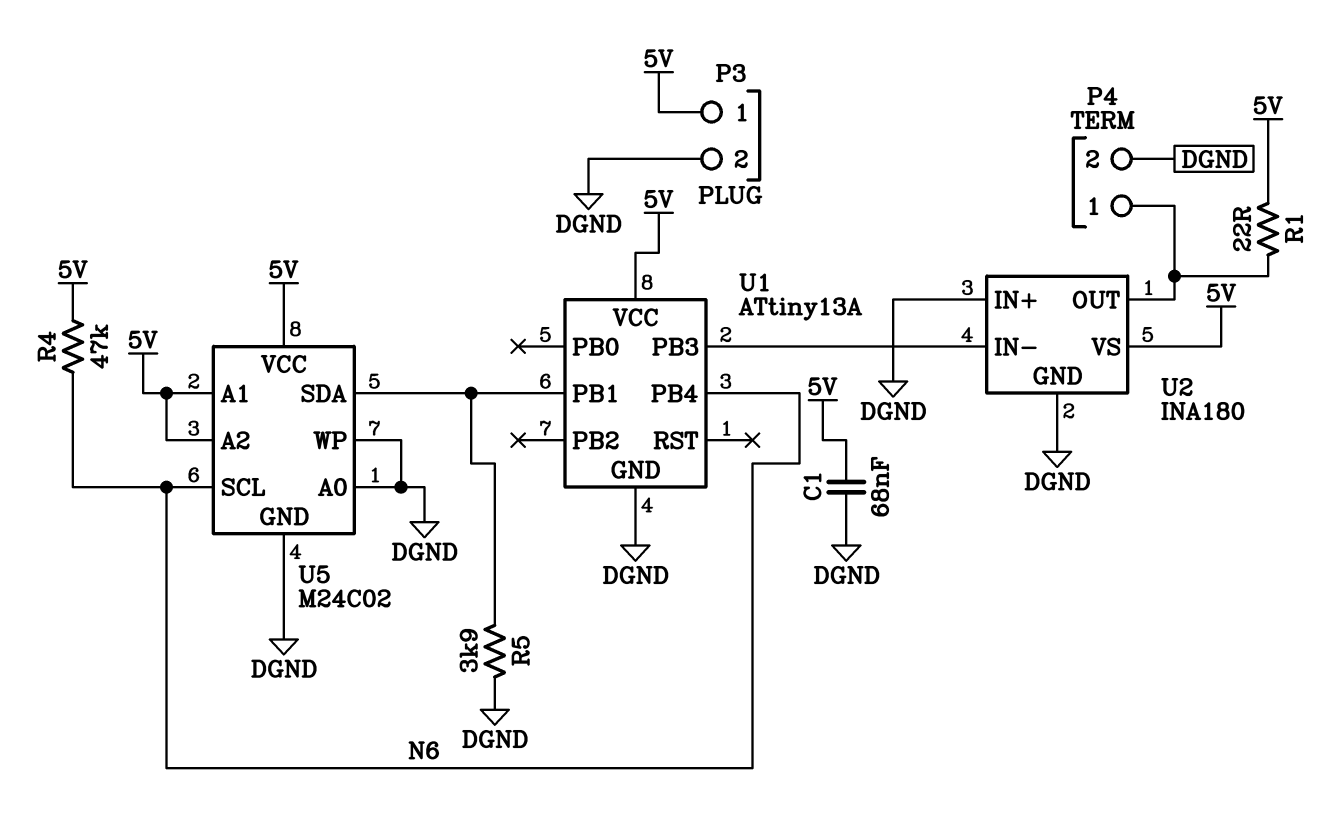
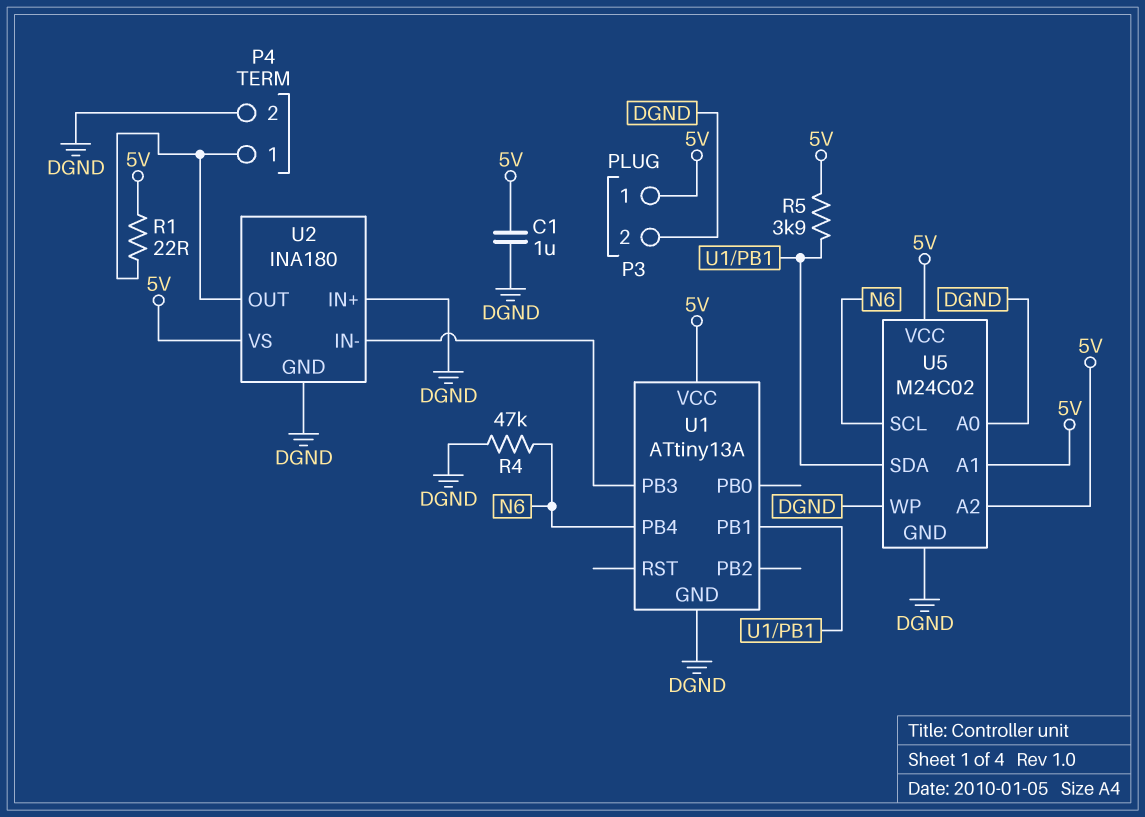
C1: 68nF (5V, DGND) -> 1uF (5V, DGND)
R4: 47k (5V, N6) -> 47k (DGND, N6)
R5: 3.9k (DGND, U1/PB1) -> 3.9k (5V, U1/PB1)

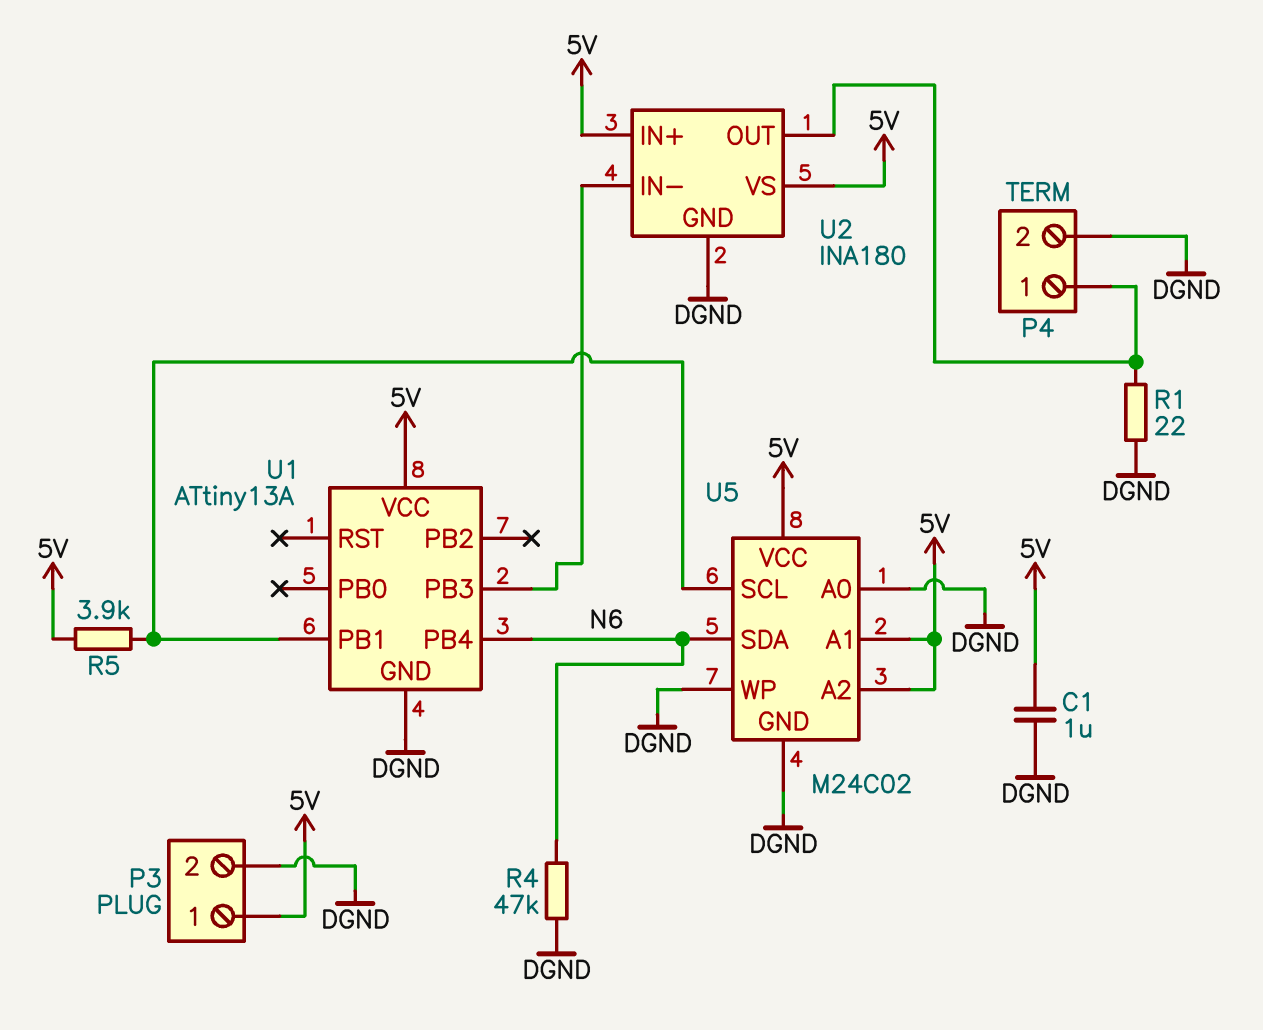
R1: 22 (5V, P4/1) -> 22 (DGND, P4/1)
U2 pin IN+: DGND -> 5V
U5 pin SCL: N6 -> U1/PB1
U5 pin SDA: U1/PB1 -> N6

